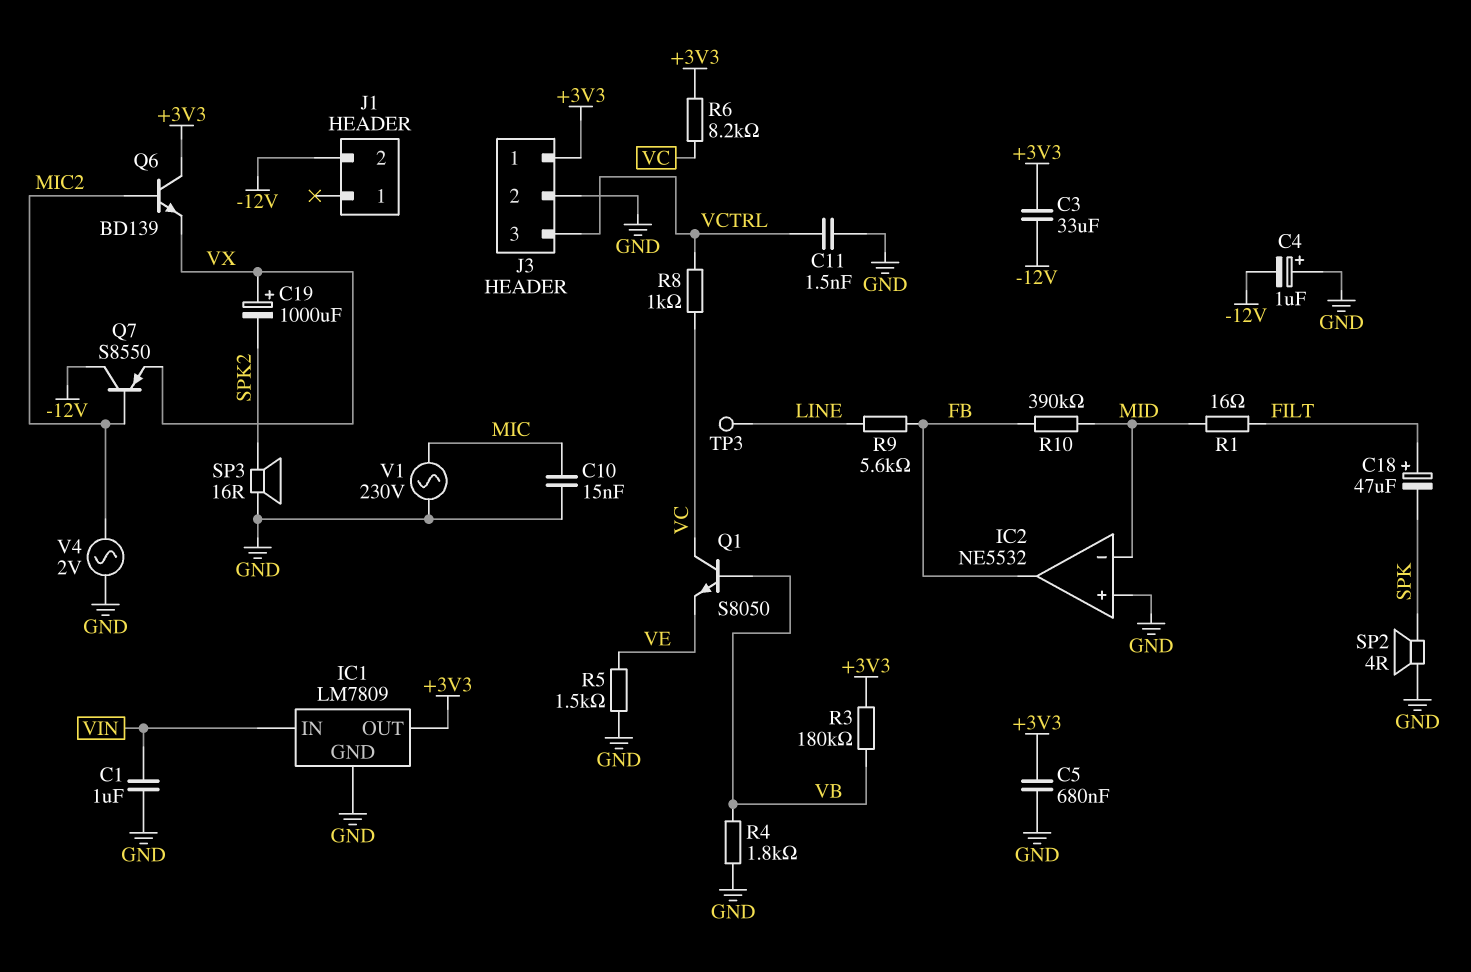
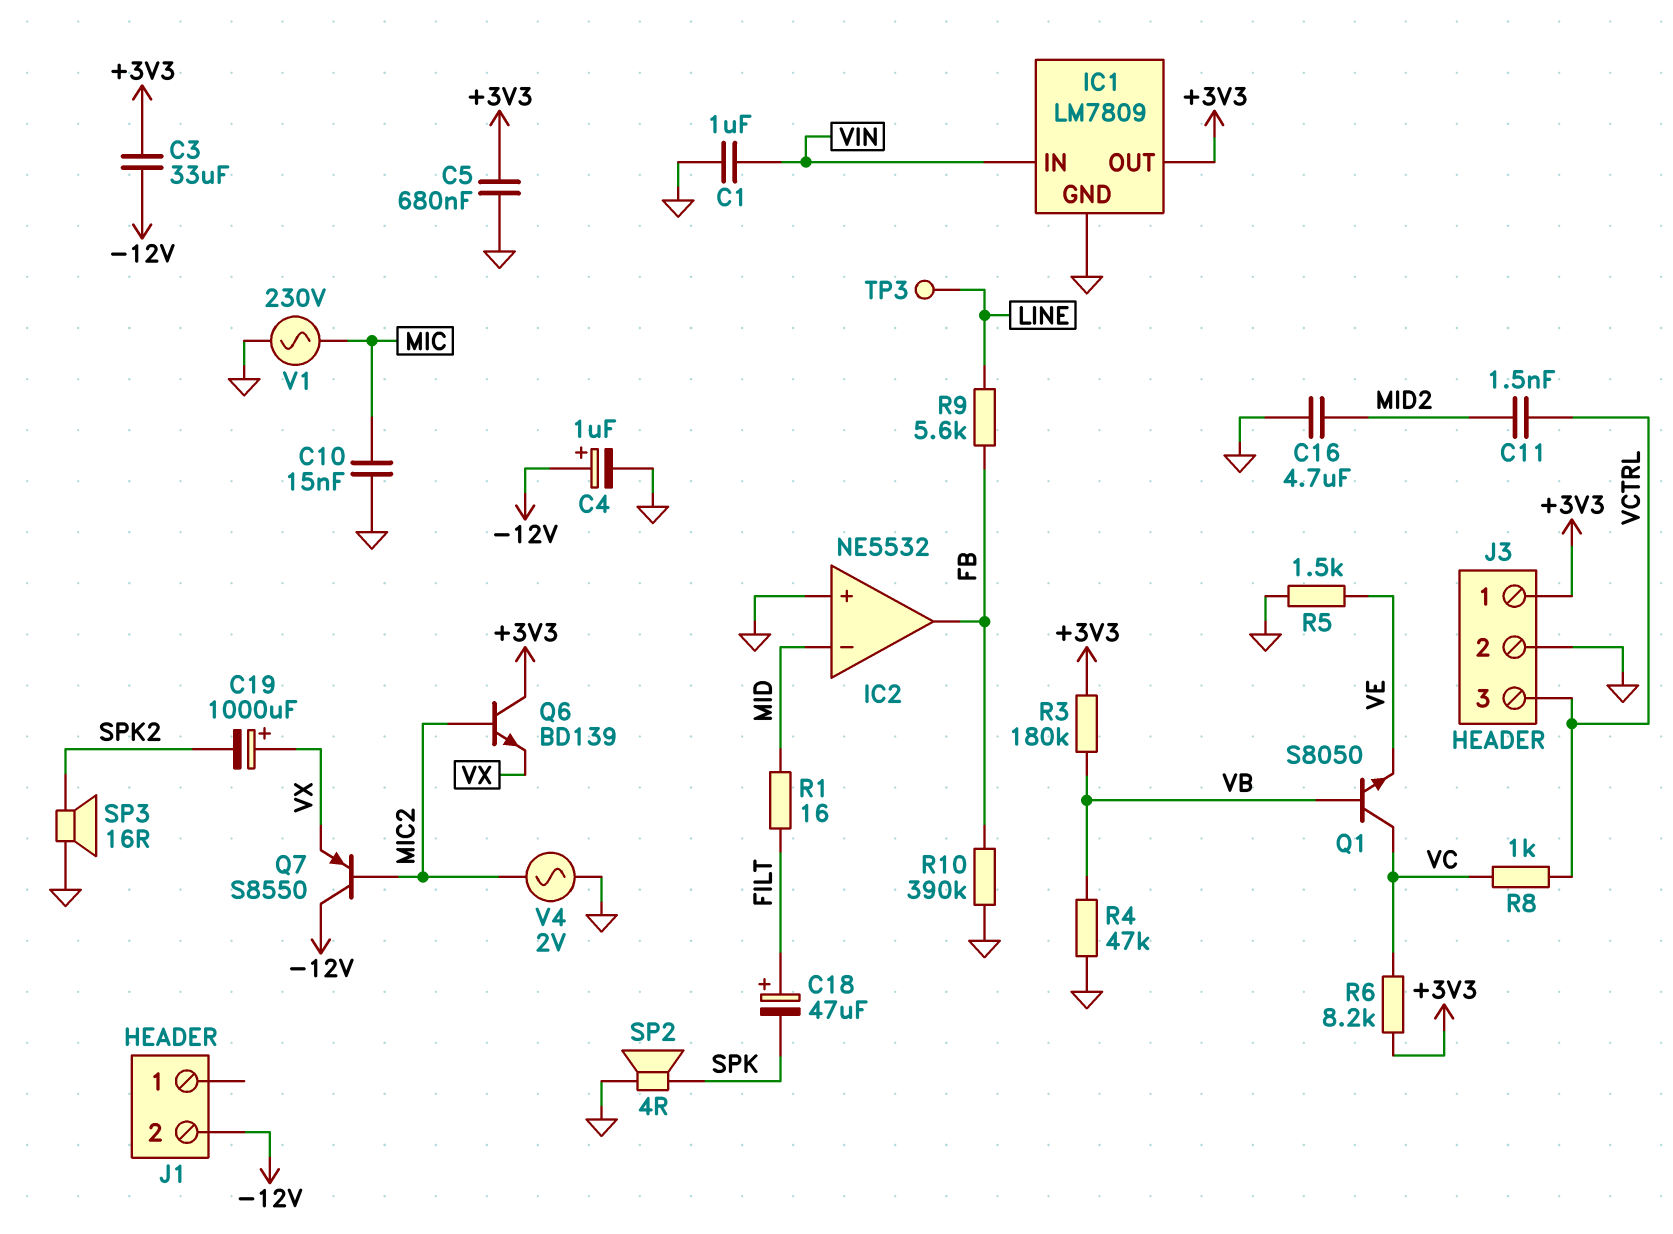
C4: 1uF (plus GND, minus -12V) -> 1uF (plus -12V, minus GND)
C11: 1.5nF (GND, VCTRL) -> 1.5nF (MID2, VCTRL)
C16: none -> 4.7uF (GND, MID2)
R4: 1.8k (GND, VB) -> 47k (GND, VB)
R10: 390k (FB, MID) -> 390k (FB, GND)

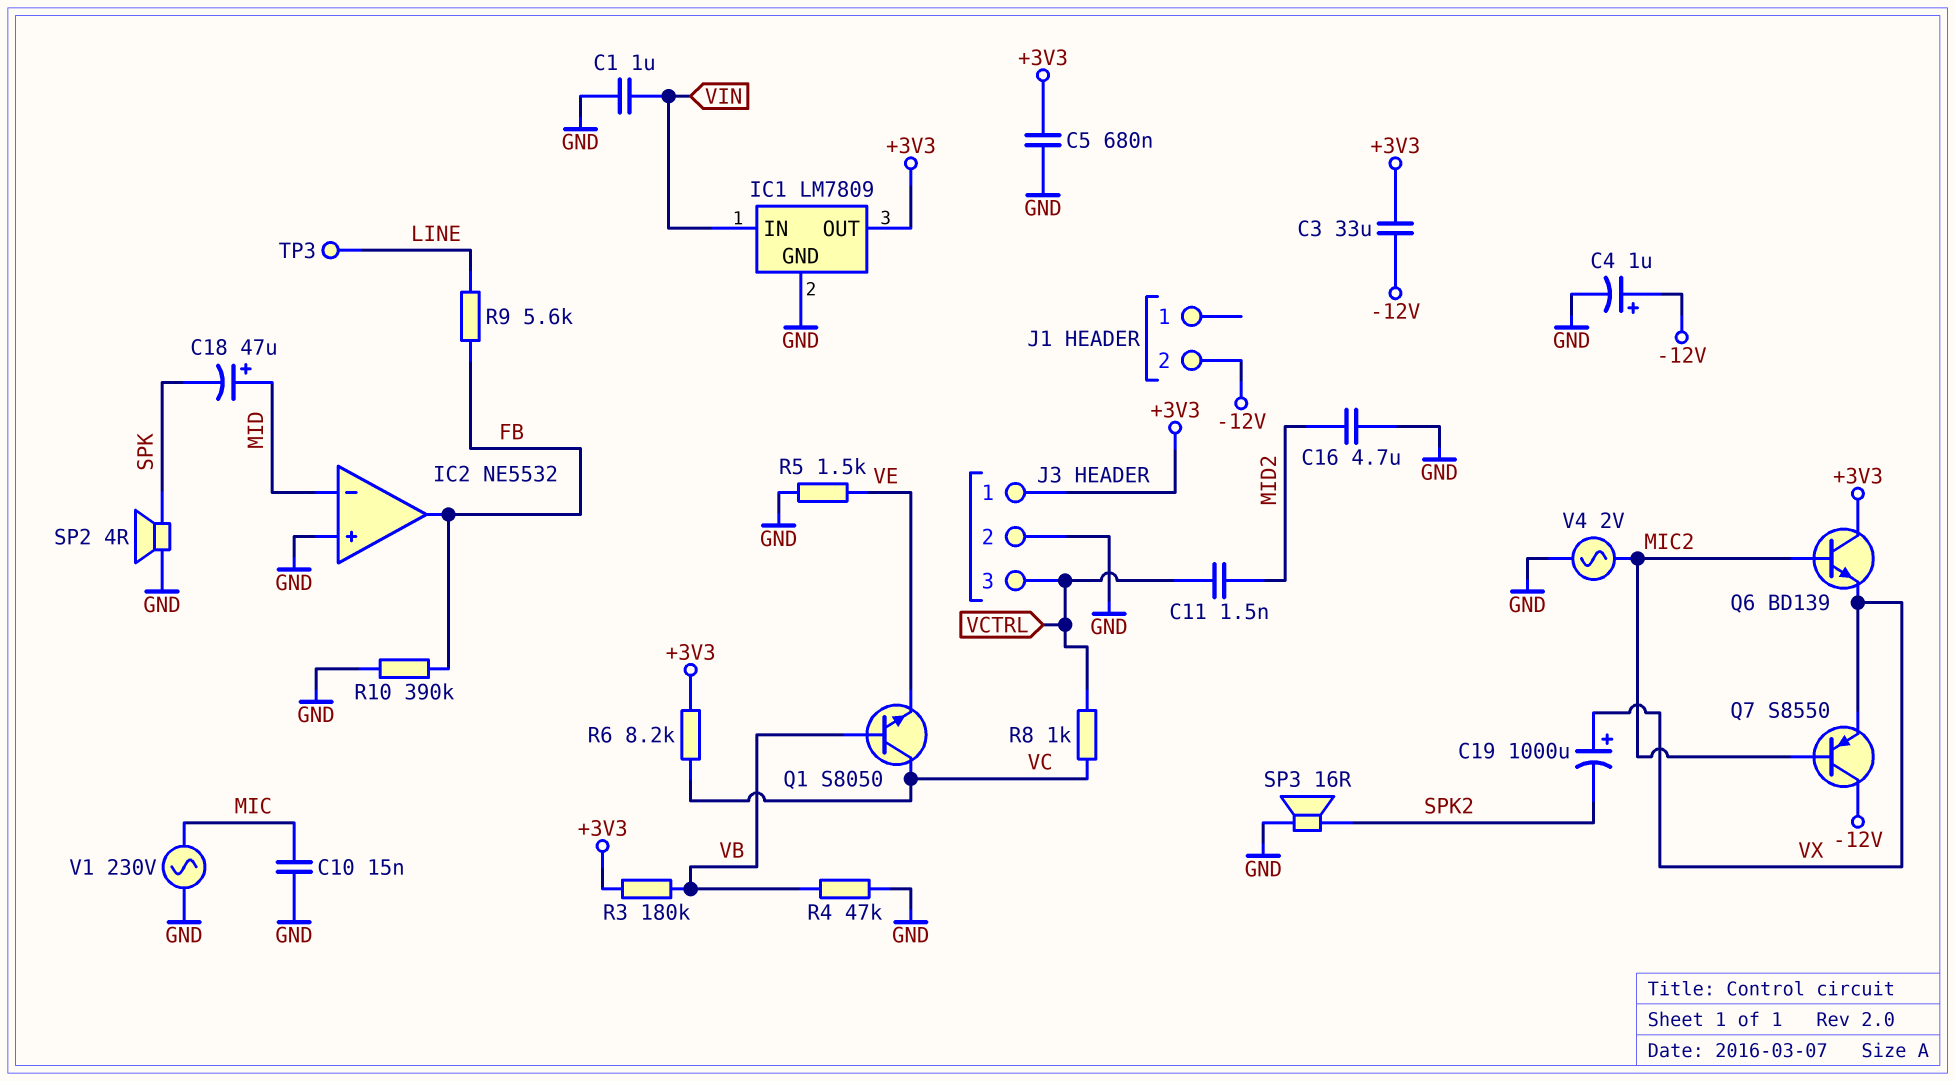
C18: 47uF (plus FILT, minus SPK) -> 47uF (plus MID, minus SPK)
R1: 16 (FILT, MID) -> none

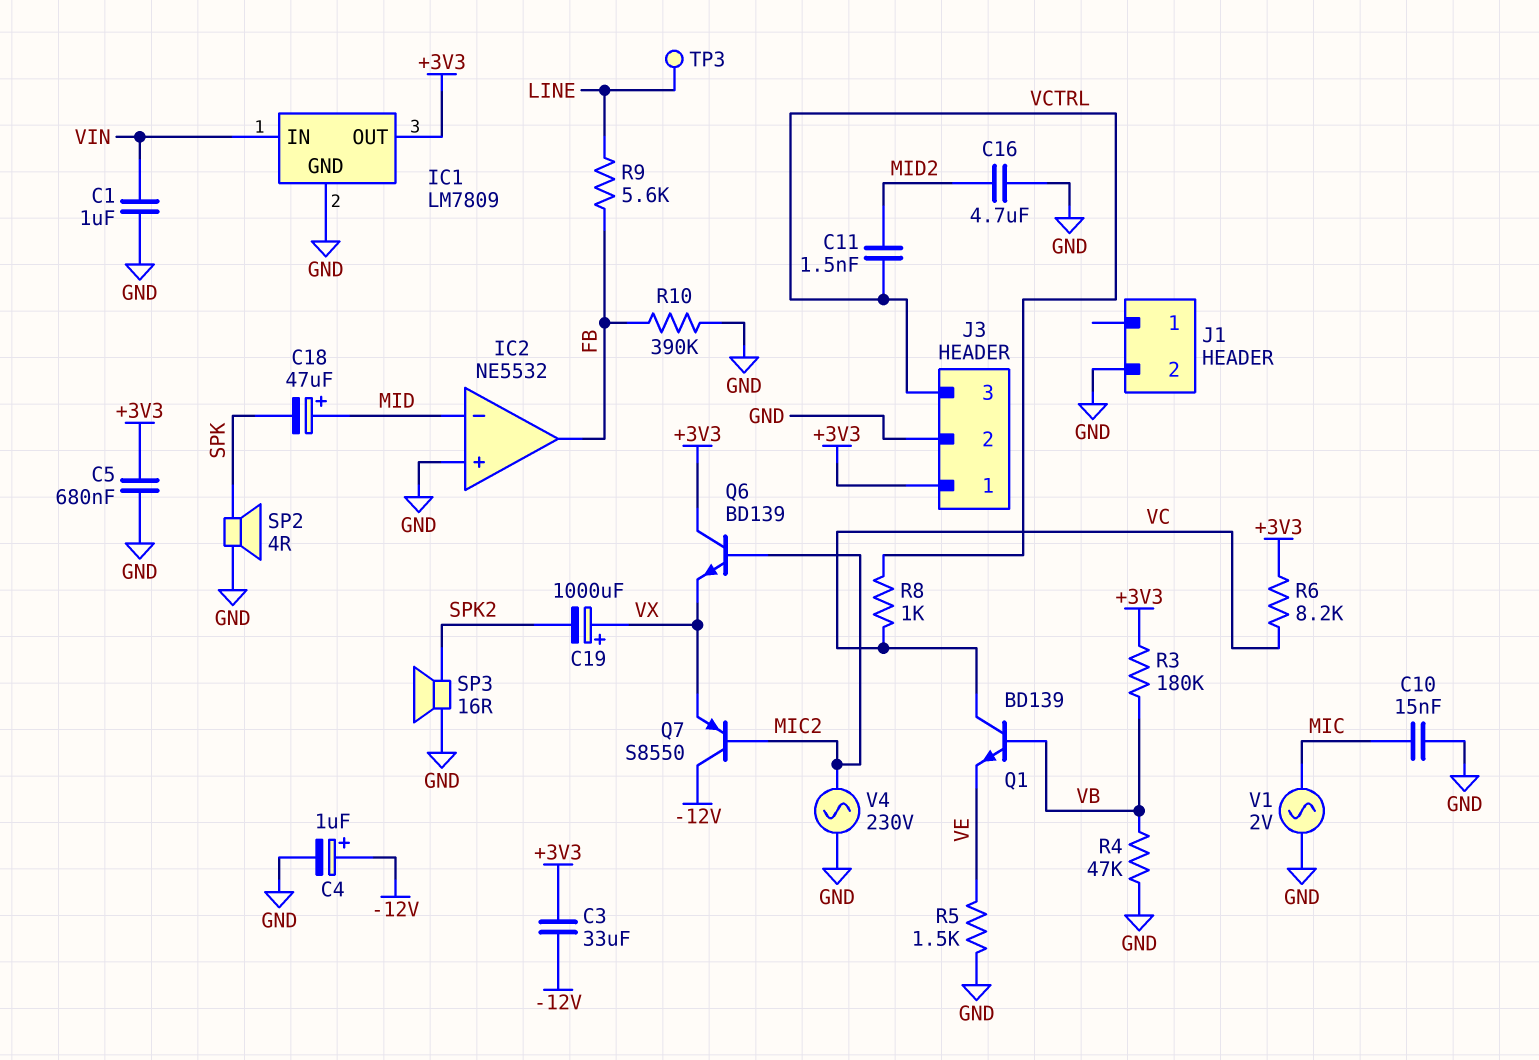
J1 pin 2: -12V -> GND
Q1: NPN S8050 (B VB, C VC, E VE) -> NPN BD139 (B VB, C VC, E VE)
V1: AC 230V (GND, MIC) -> AC 2V (GND, MIC)
V4: AC 2V (GND, MIC2) -> AC 230V (GND, MIC2)

